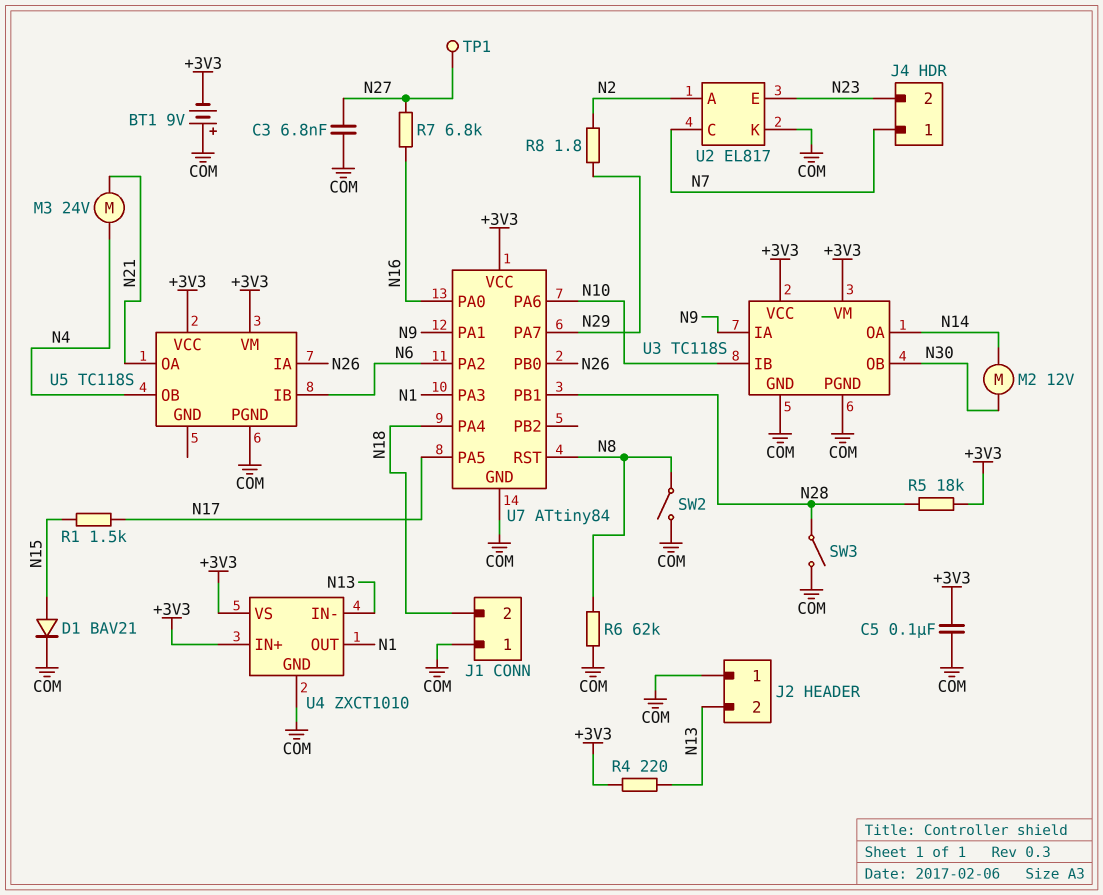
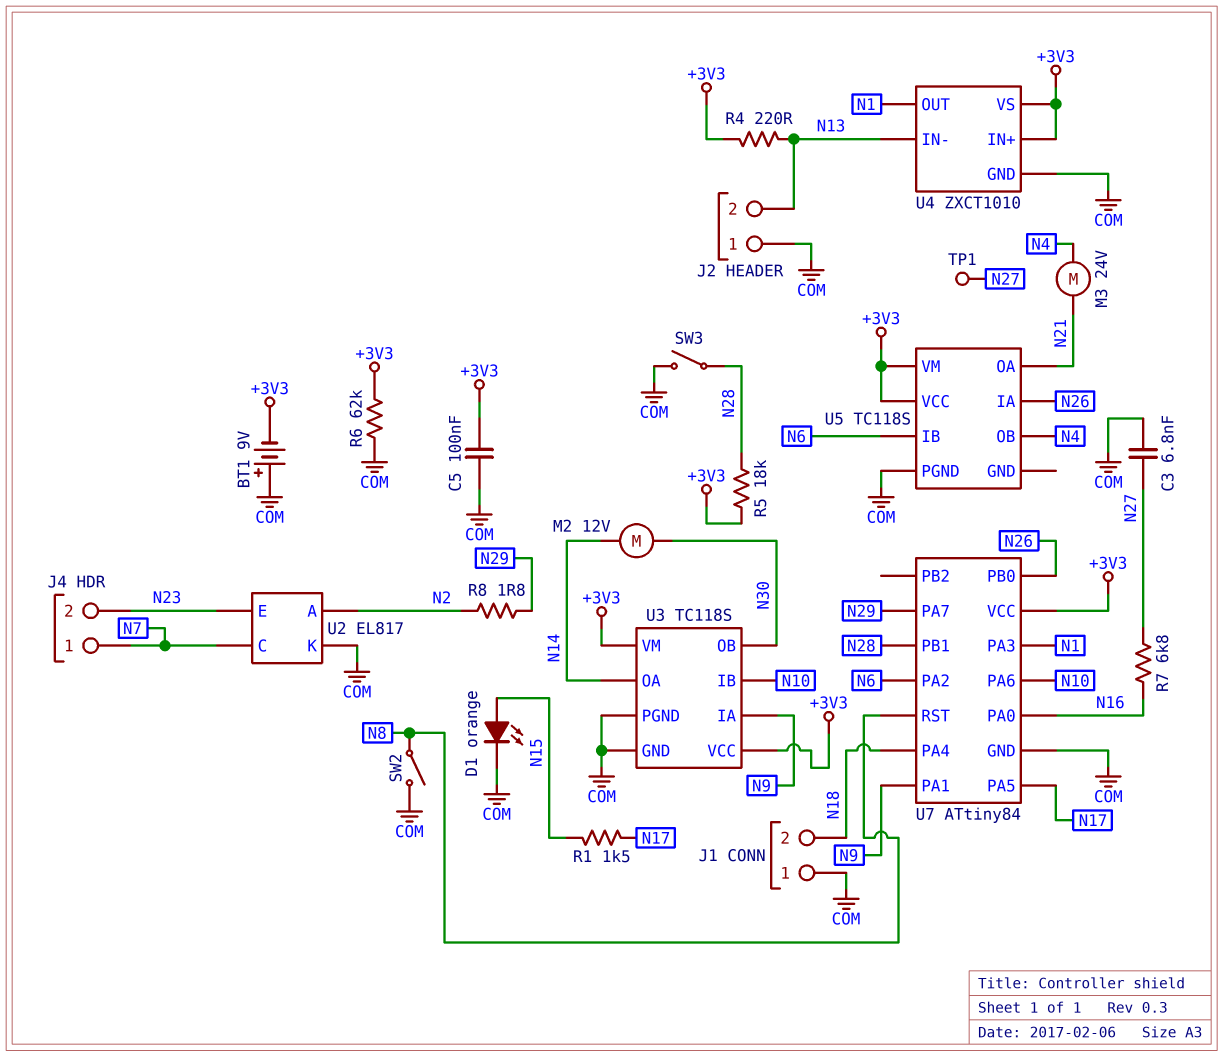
D1: diode BAV21 (A N15, K COM) -> LED orange (A N15, K COM)
R6: 62k (COM, N8) -> 62k (+3V3, COM)

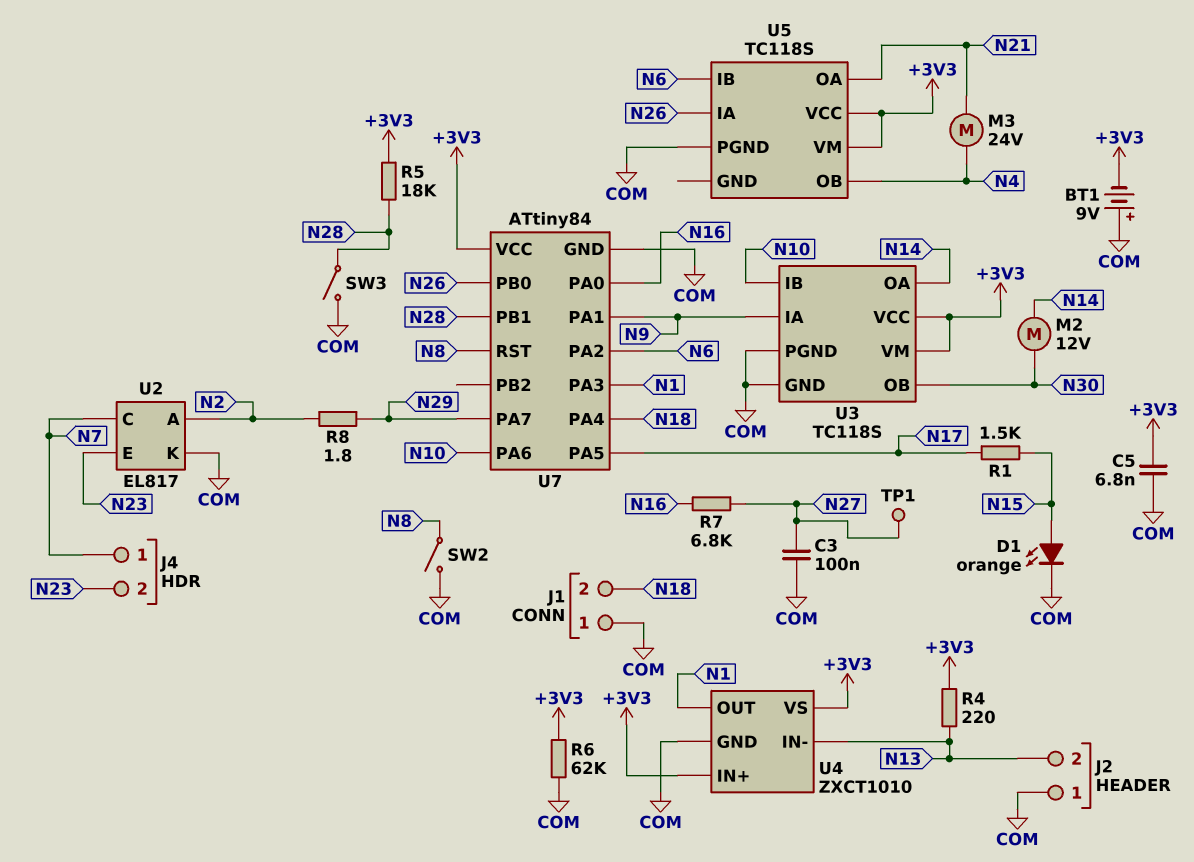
C3: 6.8nF (COM, N27) -> 100nF (COM, N27)
C5: 100nF (+3V3, COM) -> 6.8nF (+3V3, COM)

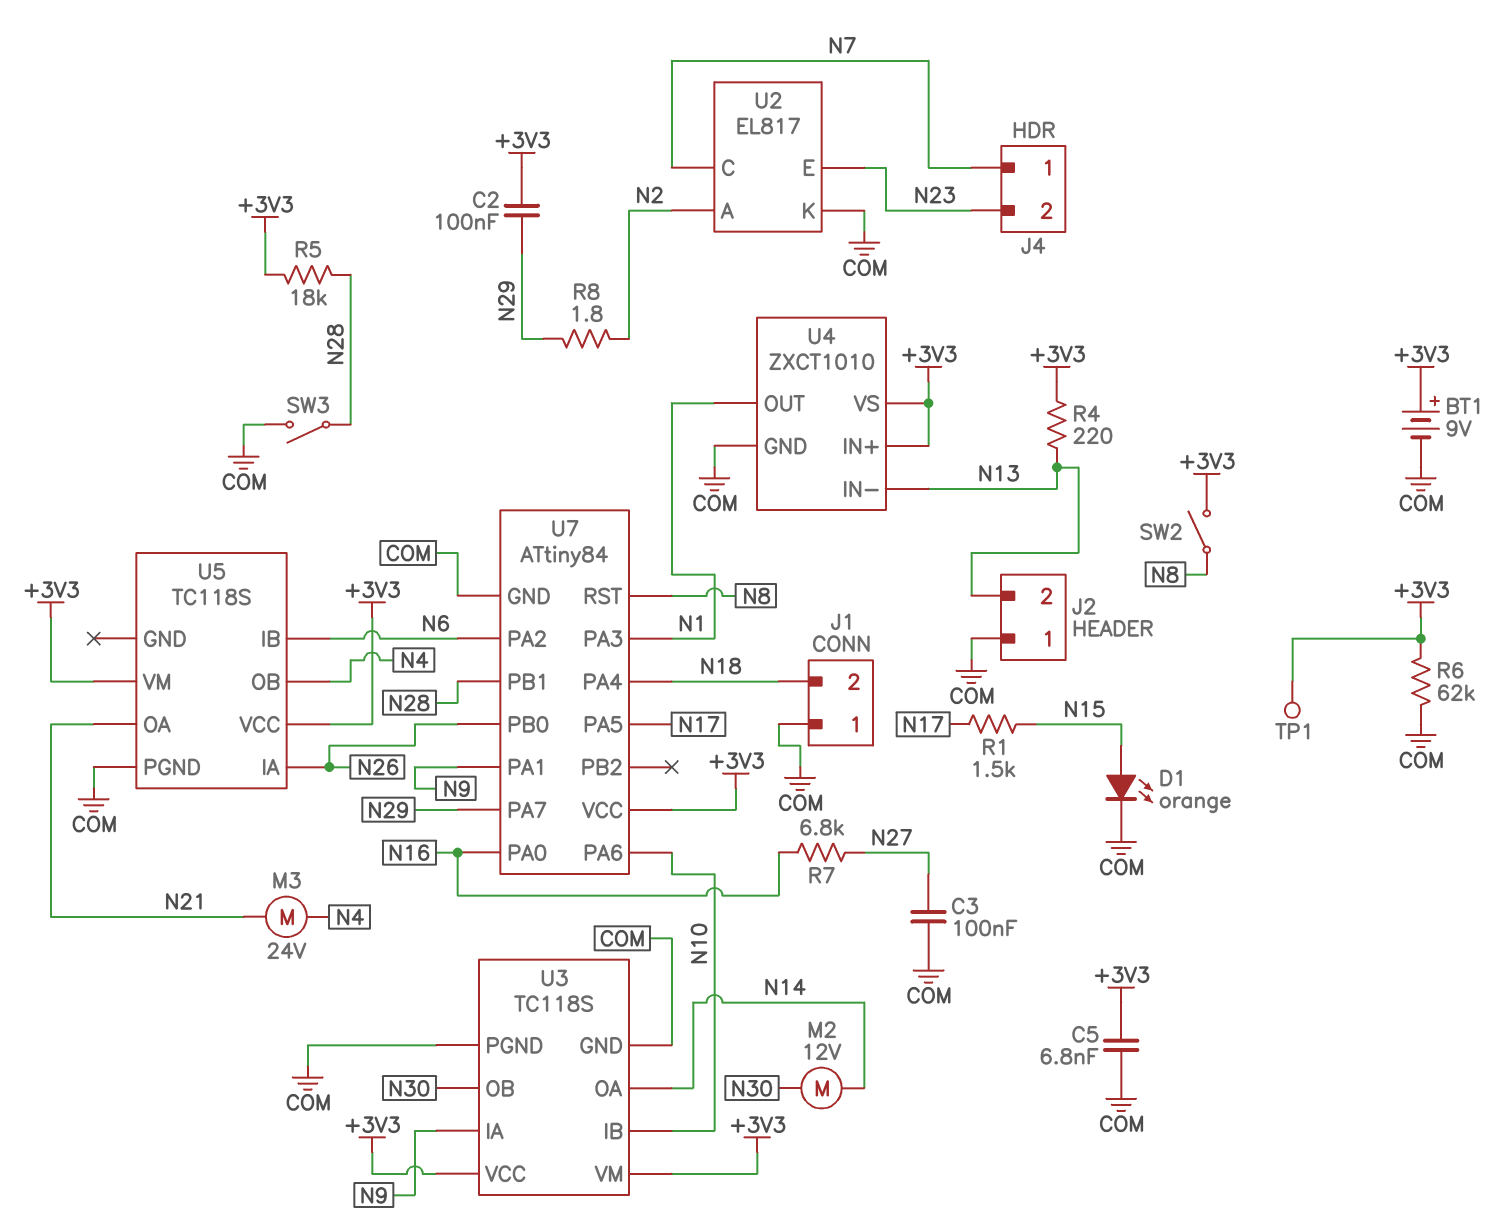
BT1: 9V (plus COM, minus +3V3) -> 9V (plus +3V3, minus COM)
C2: none -> 100nF (+3V3, N29)
SW2: switch (COM, N8) -> switch (+3V3, N8)
TP1: test point (N27) -> test point (+3V3)

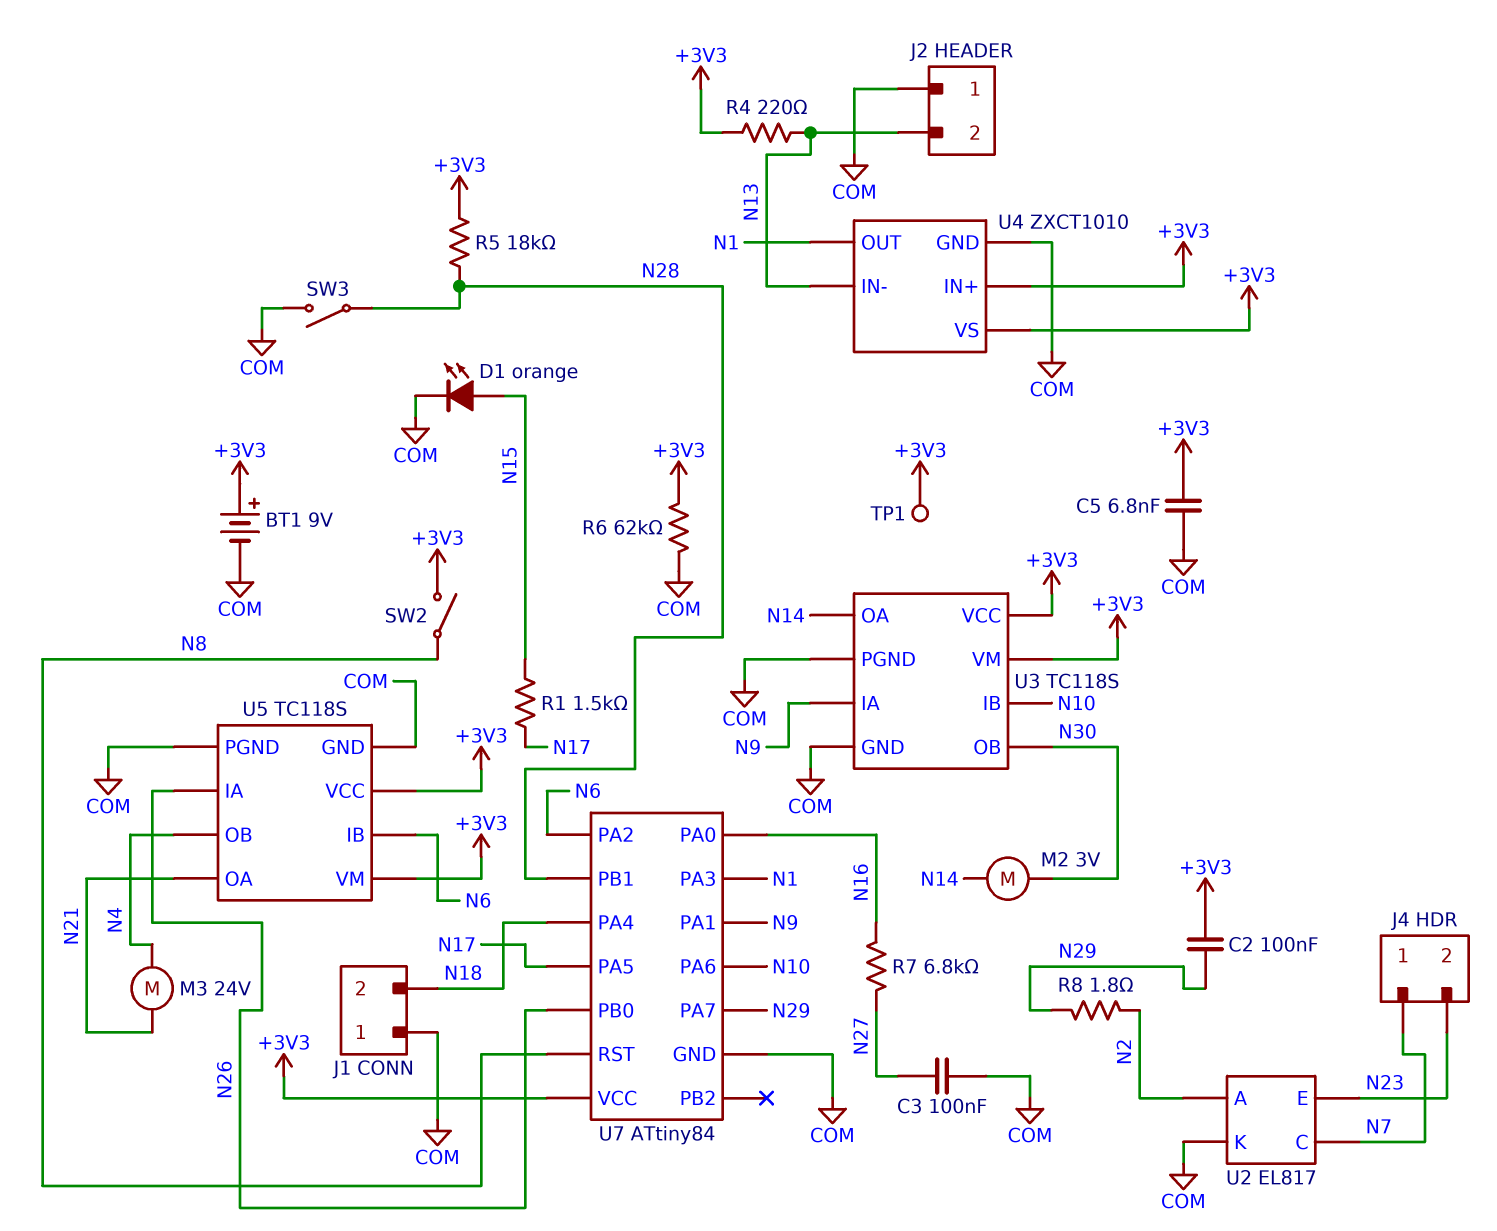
M2: motor 12V (N14, N30) -> motor 3V (N14, N30)
U5 pin GND: none -> COM

